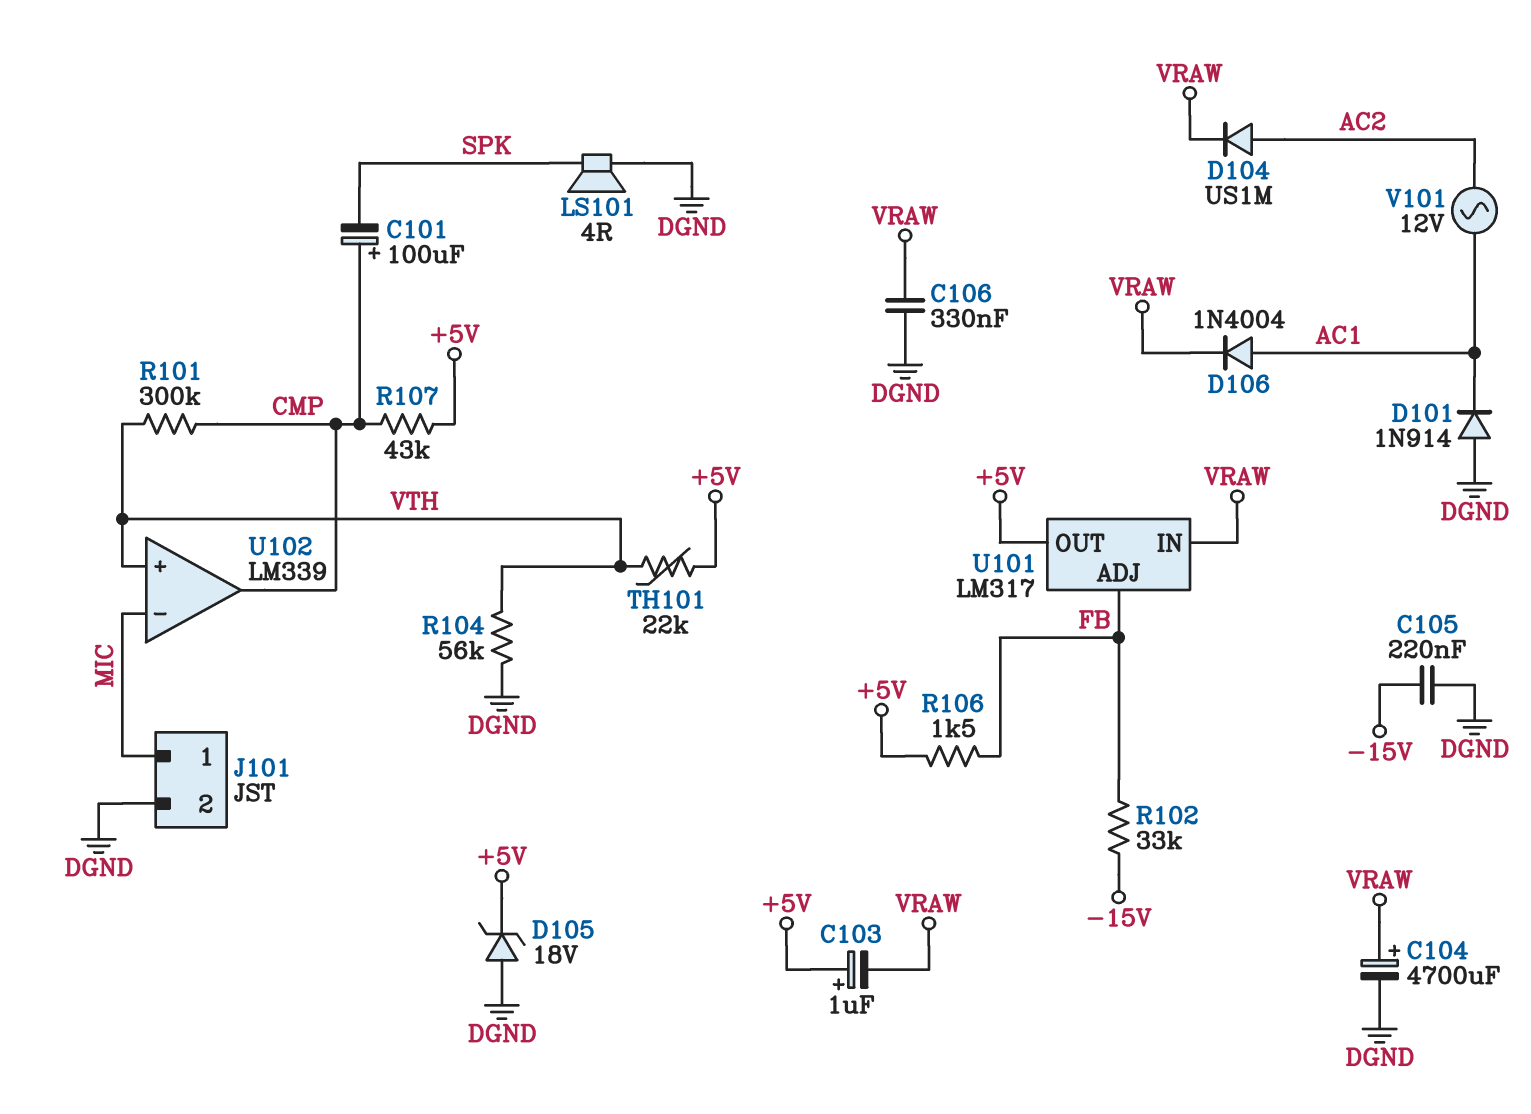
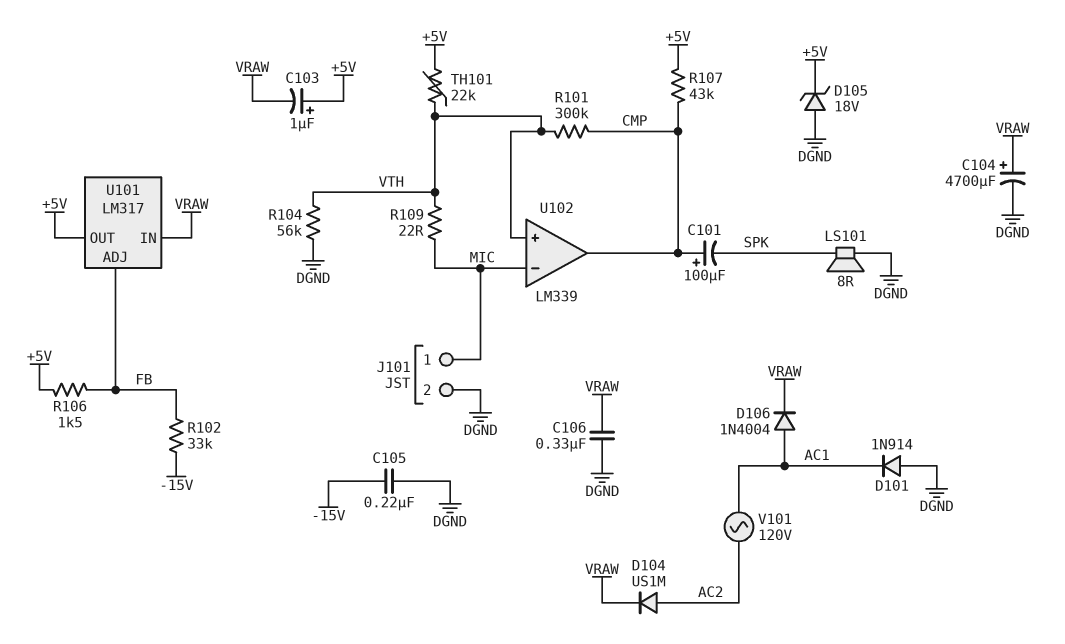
LS101: speaker 4R (DGND, SPK) -> speaker 8R (DGND, SPK)
R109: none -> 22 (MIC, VTH)
V101: AC 12V (AC1, AC2) -> AC 120V (AC1, AC2)

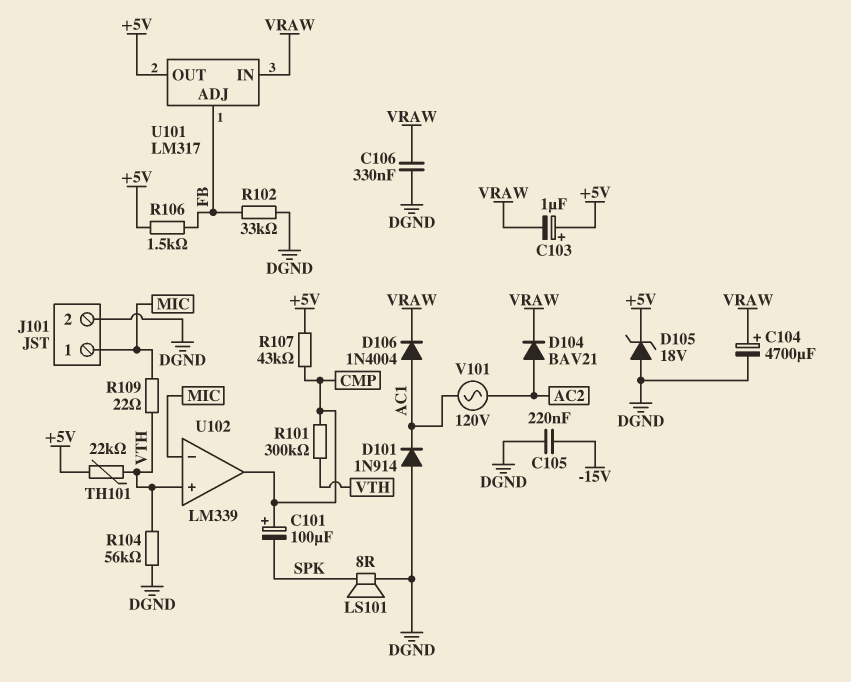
D104: diode US1M (A AC2, K VRAW) -> diode BAV21 (A AC2, K VRAW)
R102: 33k (-15V, FB) -> 33k (DGND, FB)

